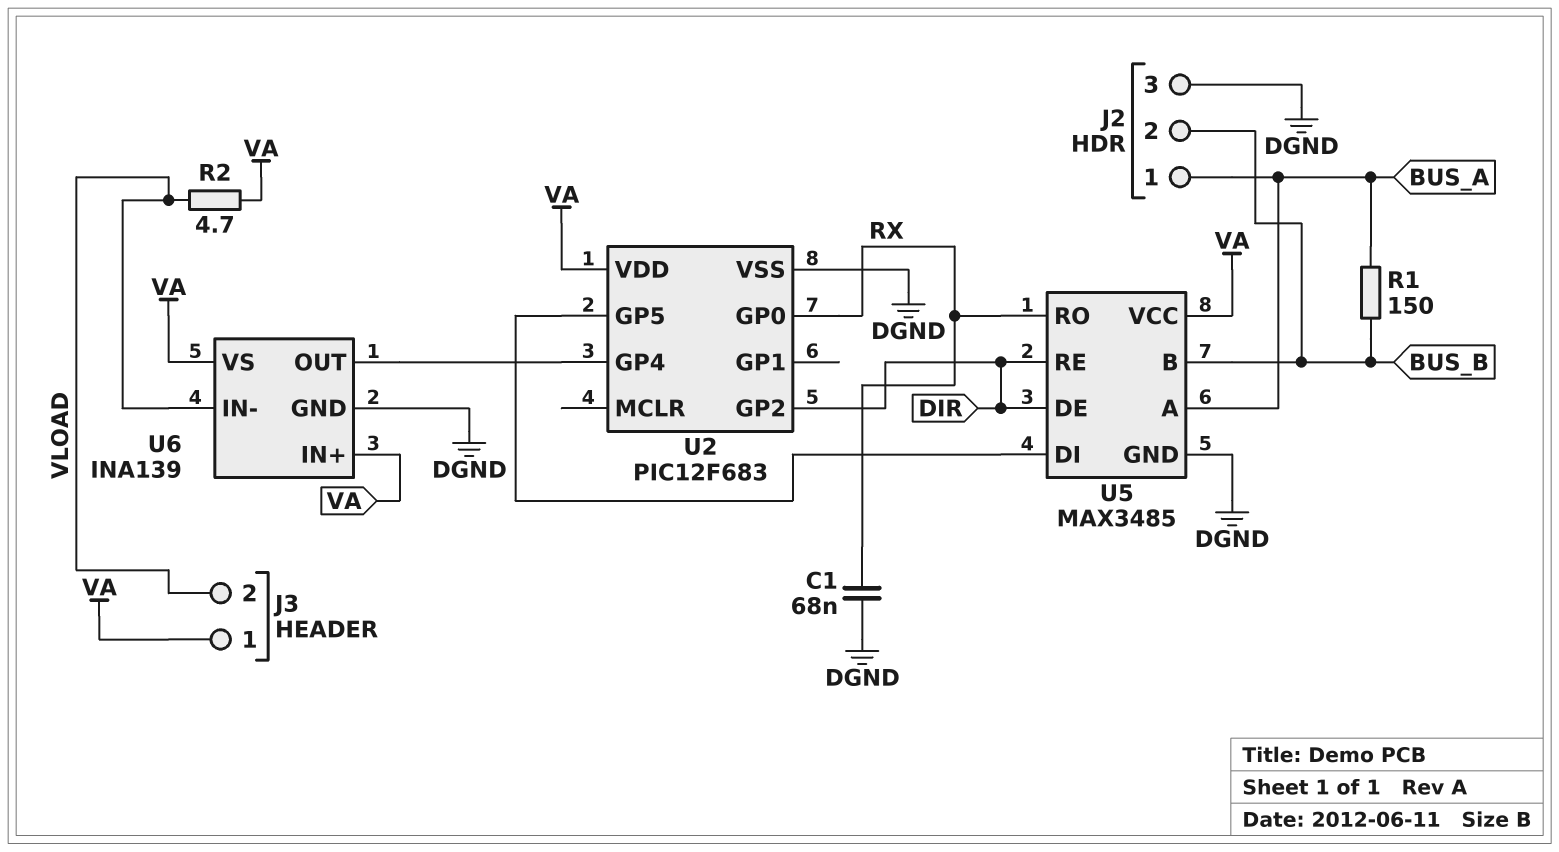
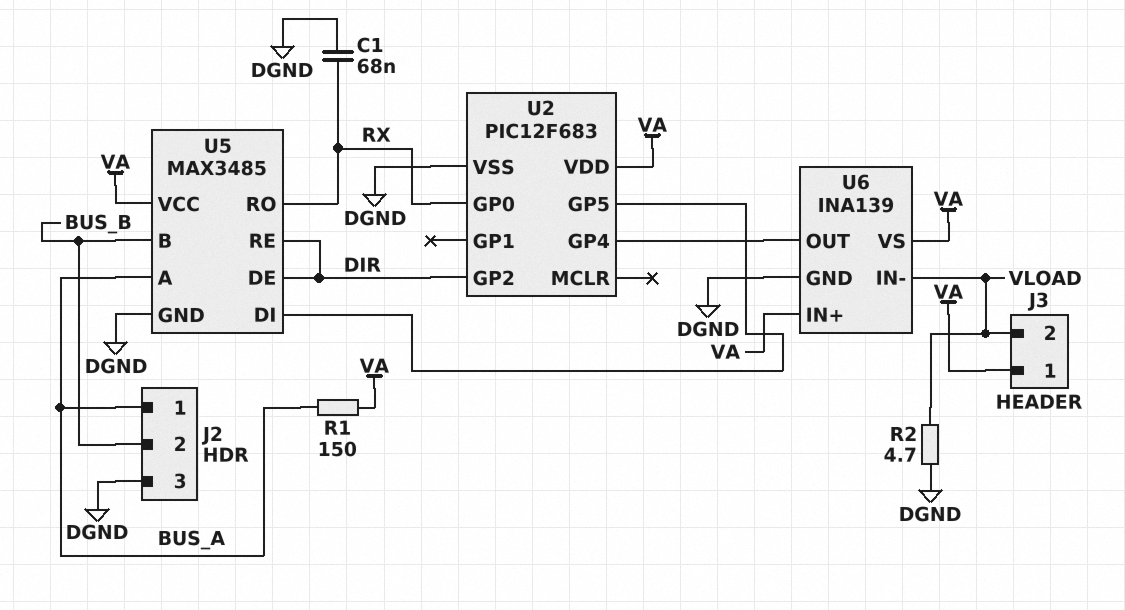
R1: 150 (BUS_A, BUS_B) -> 150 (BUS_A, VA)
R2: 4.7 (VA, VLOAD) -> 4.7 (DGND, VLOAD)

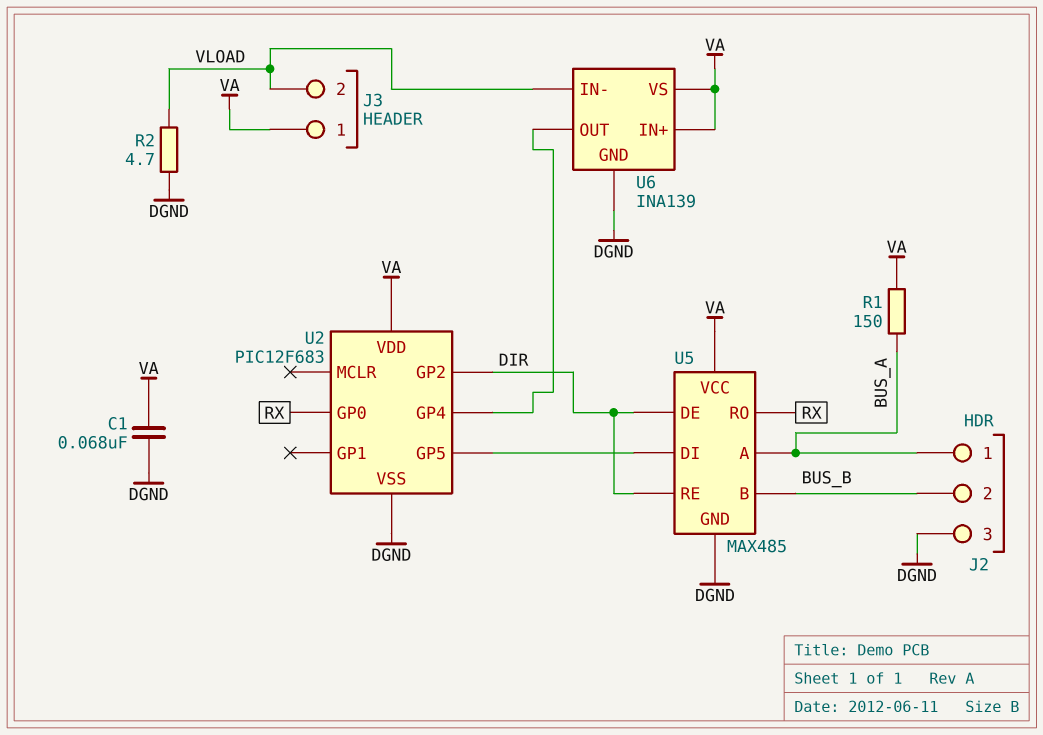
C1: 68nF (DGND, RX) -> 68nF (DGND, VA)
U5: MAX3485 -> MAX485

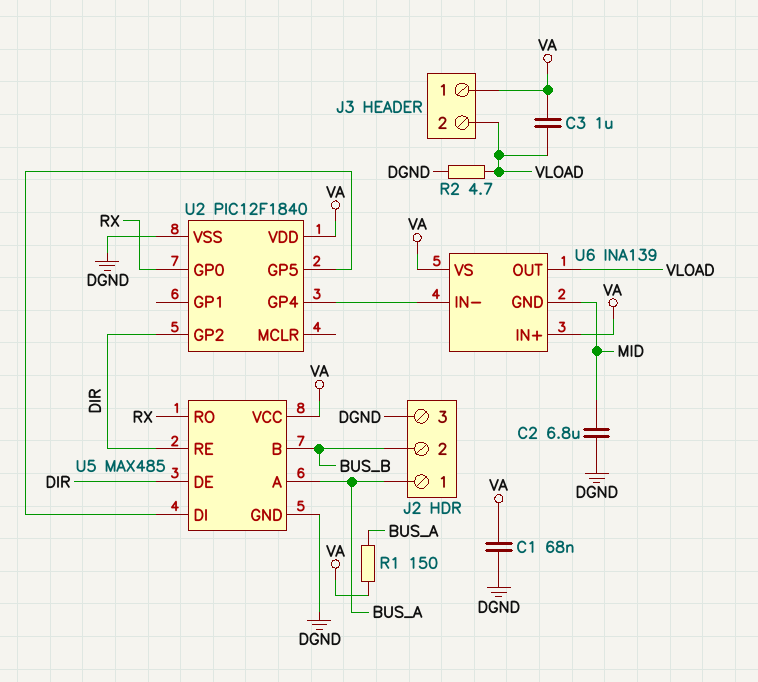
C2: none -> 6.8uF (DGND, MID)
C3: none -> 1uF (VA, VLOAD)
U2: PIC12F683 -> PIC12F1840
U6 pin GND: DGND -> MID
U6 pin IN-: VLOAD -> U2/GP4
U6 pin OUT: U2/GP4 -> VLOAD

